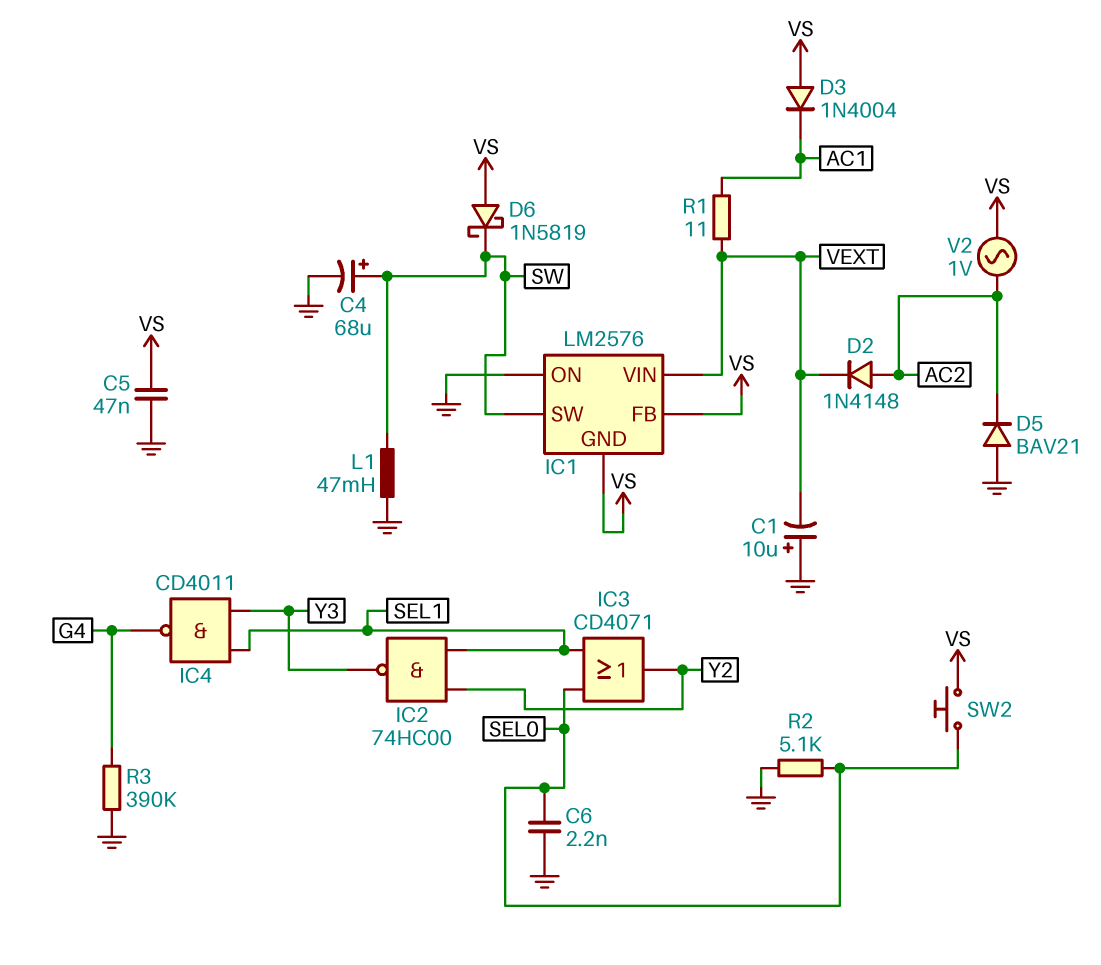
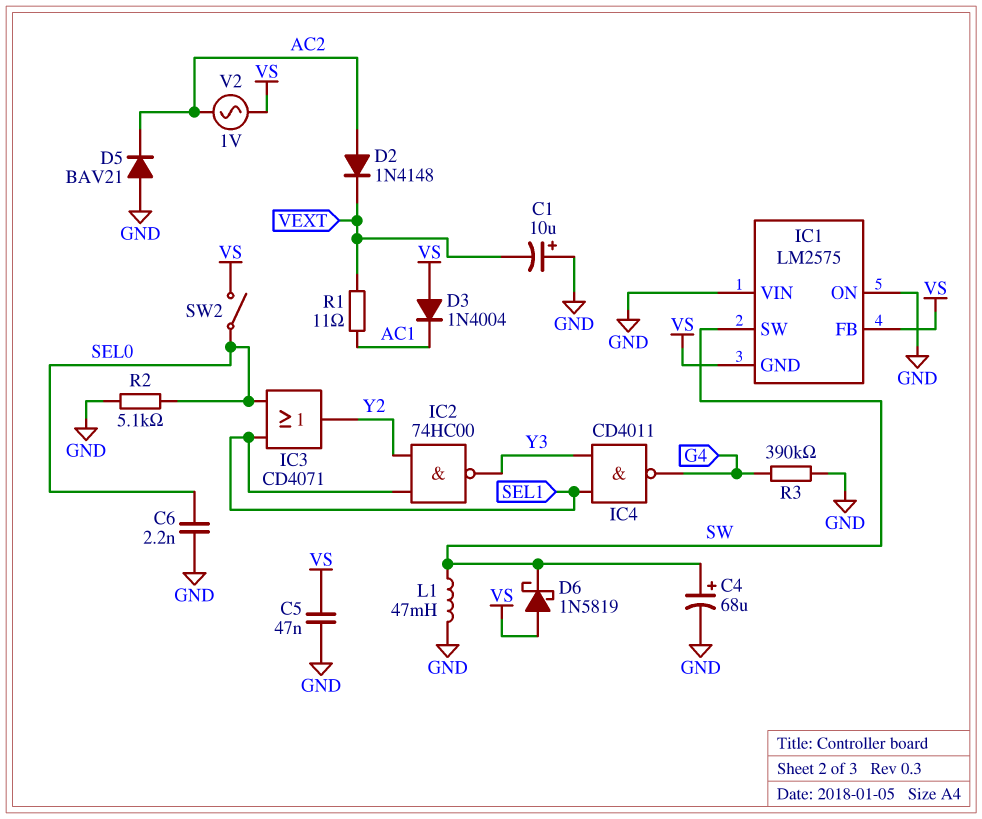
IC1: LM2576 -> LM2575
IC1 pin VIN: VEXT -> GND
SW2: button (SEL0, VS) -> switch (SEL0, VS)

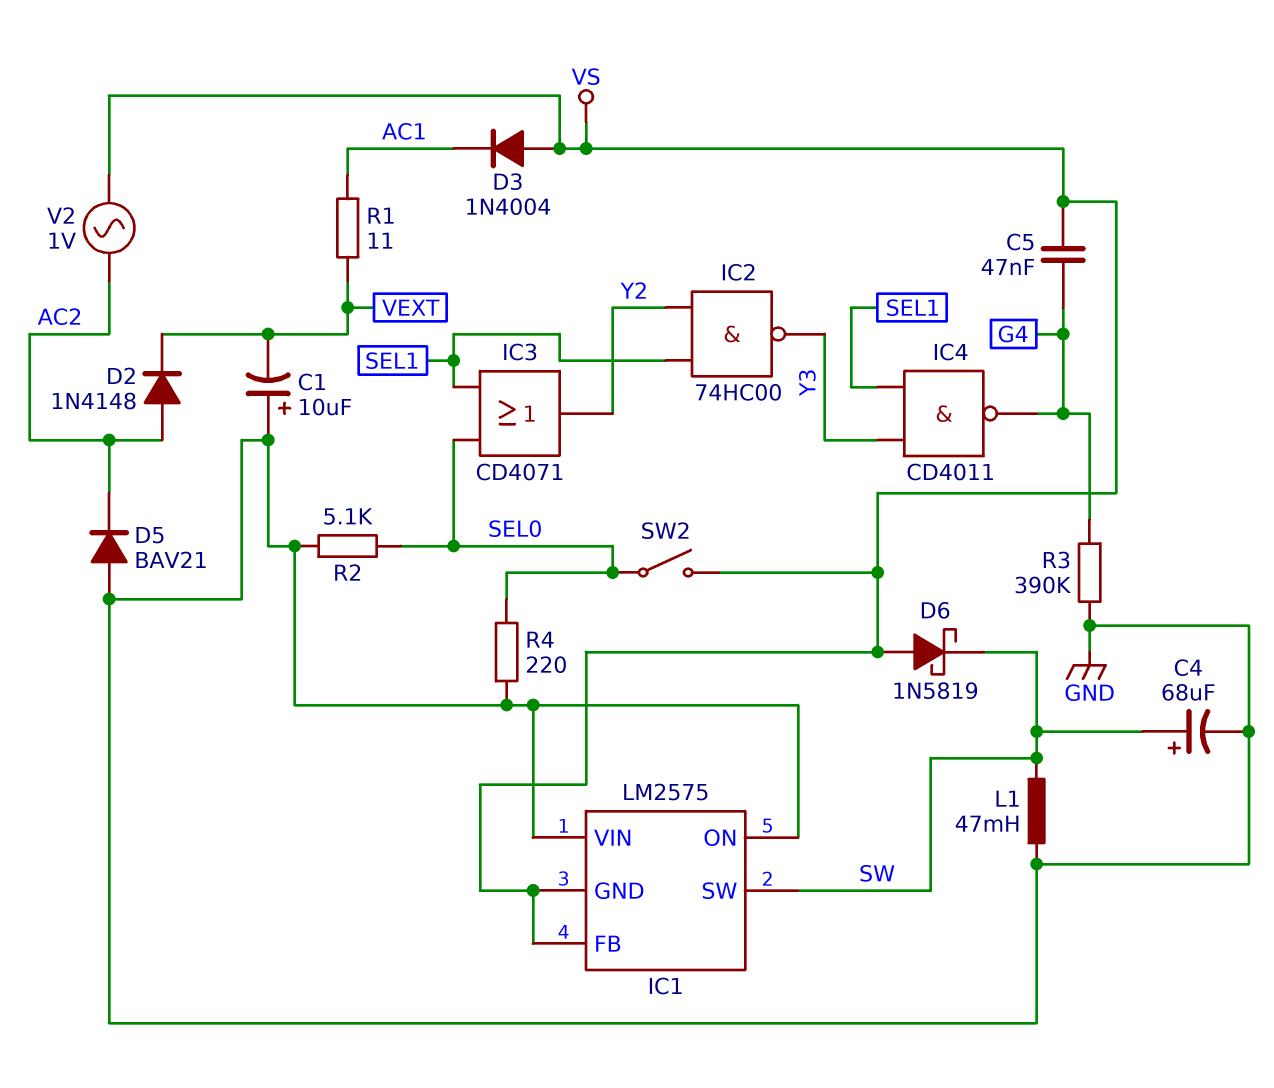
C5: 47nF (GND, VS) -> 47nF (G4, VS)
C6: 2.2nF (GND, SEL0) -> none
R4: none -> 220 (GND, SEL0)

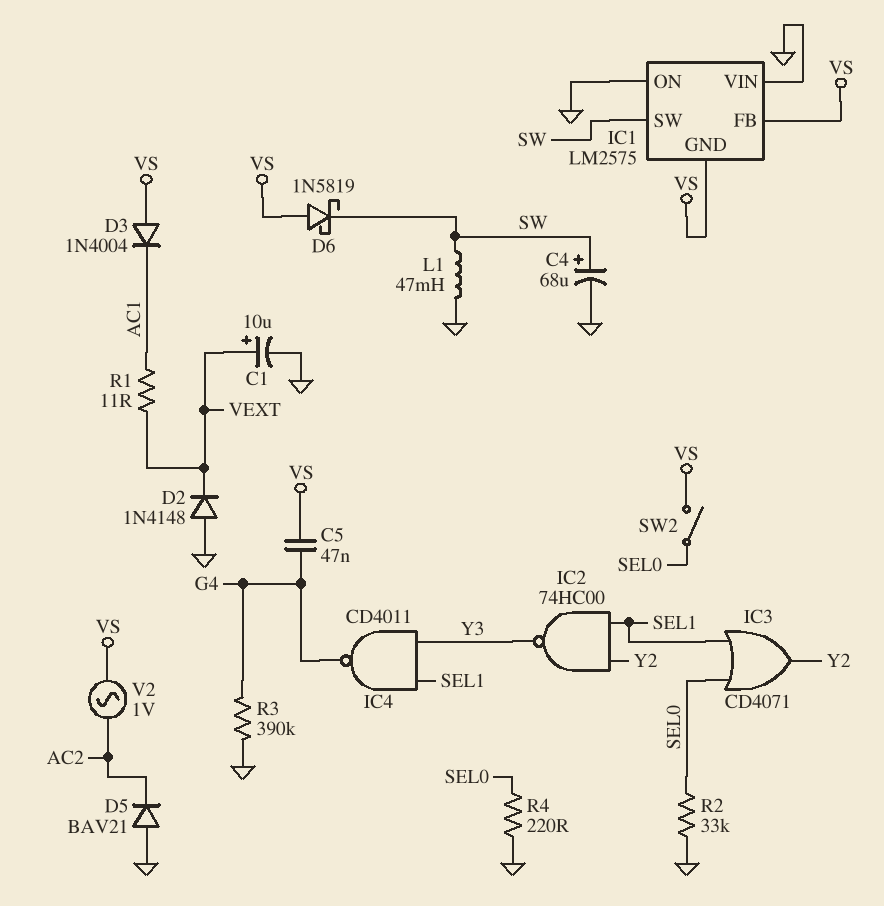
C1: 10uF (plus GND, minus VEXT) -> 10uF (plus VEXT, minus GND)
D2: diode 1N4148 (A AC2, K VEXT) -> diode 1N4148 (A GND, K VEXT)
R2: 5.1k (GND, SEL0) -> 33k (GND, SEL0)

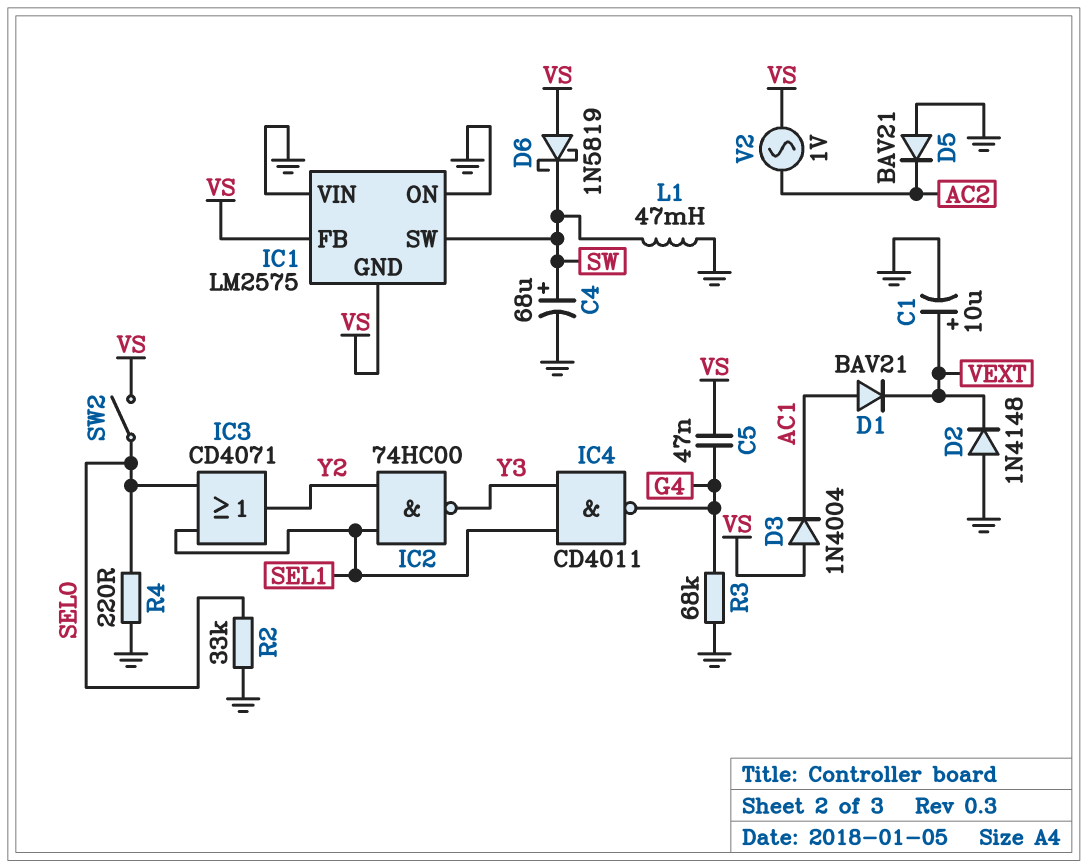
D1: none -> diode BAV21 (A AC1, K VEXT)
R1: 11 (AC1, VEXT) -> none
R3: 390k (G4, GND) -> 68k (G4, GND)

